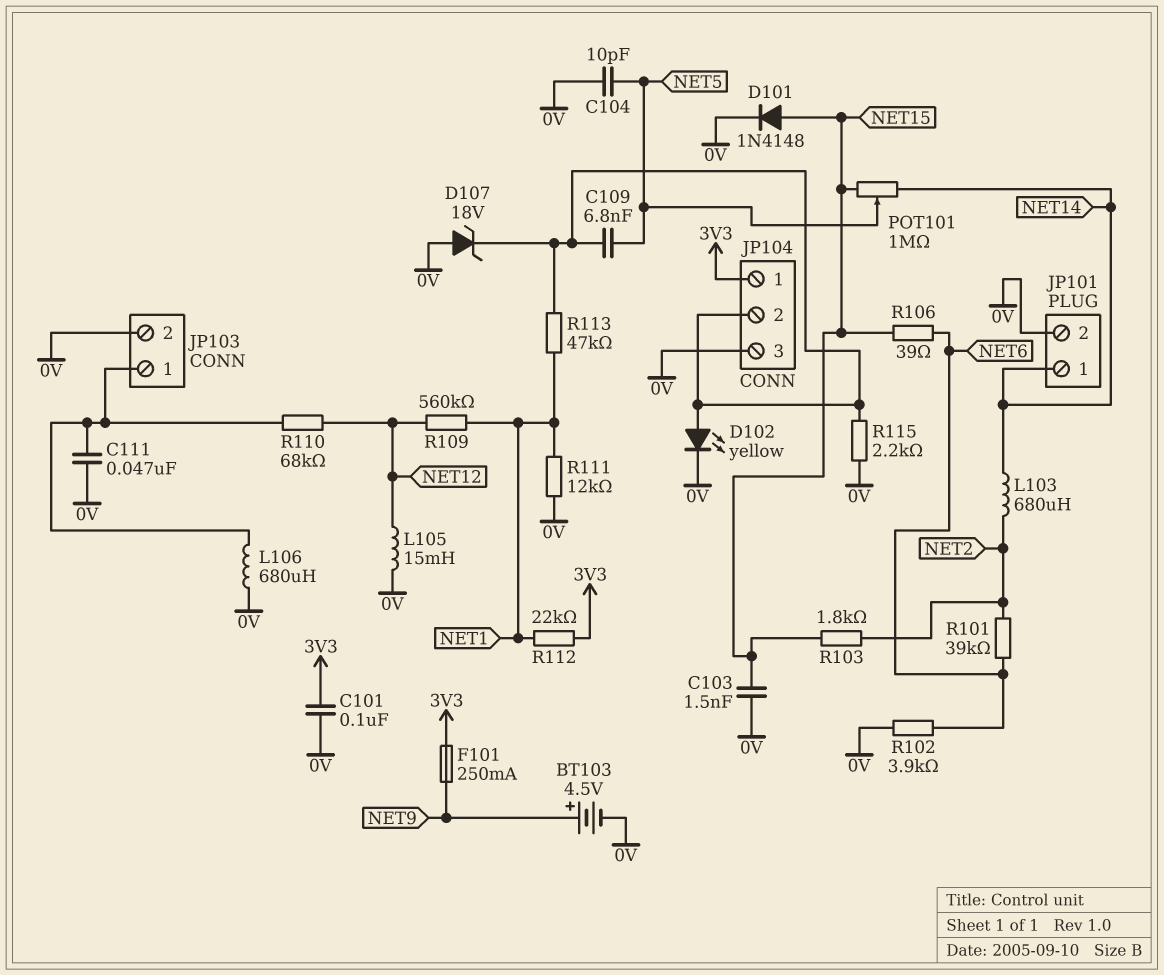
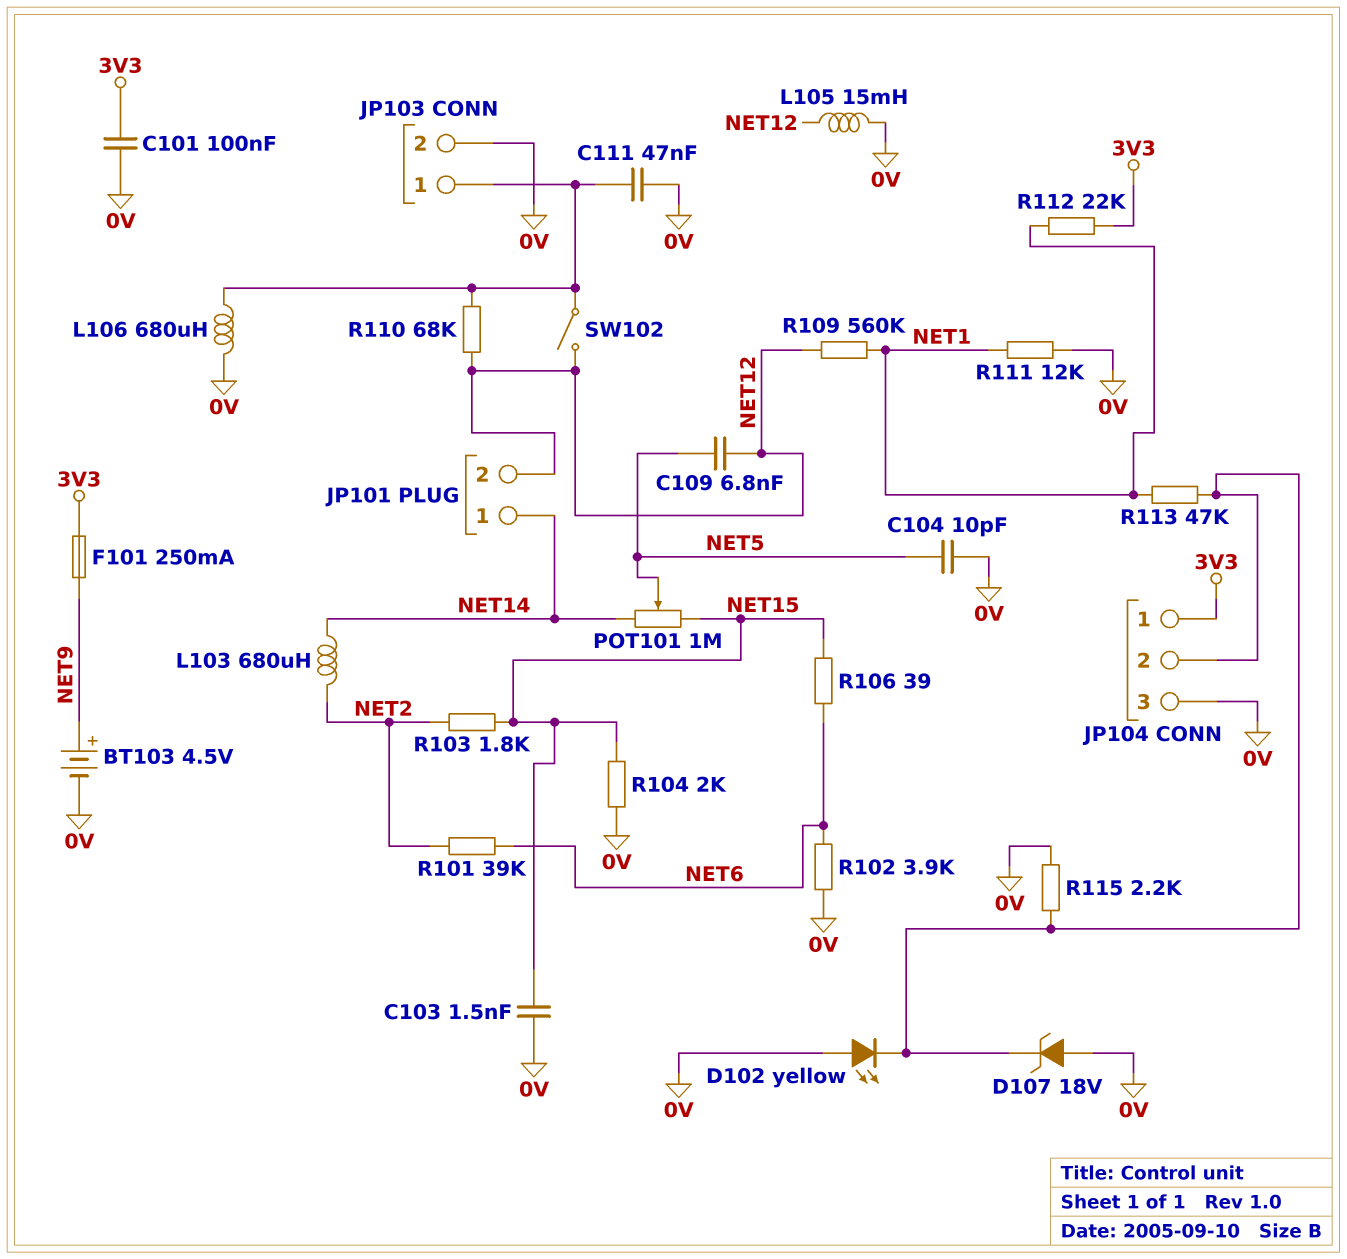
C109: 6.8nF (JP104/2, NET5) -> 6.8nF (NET5, NET12)
D101: diode 1N4148 (A NET15, K 0V) -> none
D102: LED yellow (A JP104/2, K 0V) -> LED yellow (A 0V, K JP104/2)
JP101 pin 2: 0V -> NET12
R104: none -> 2k (0V, NET15)
SW102: none -> switch (JP103/1, NET12)

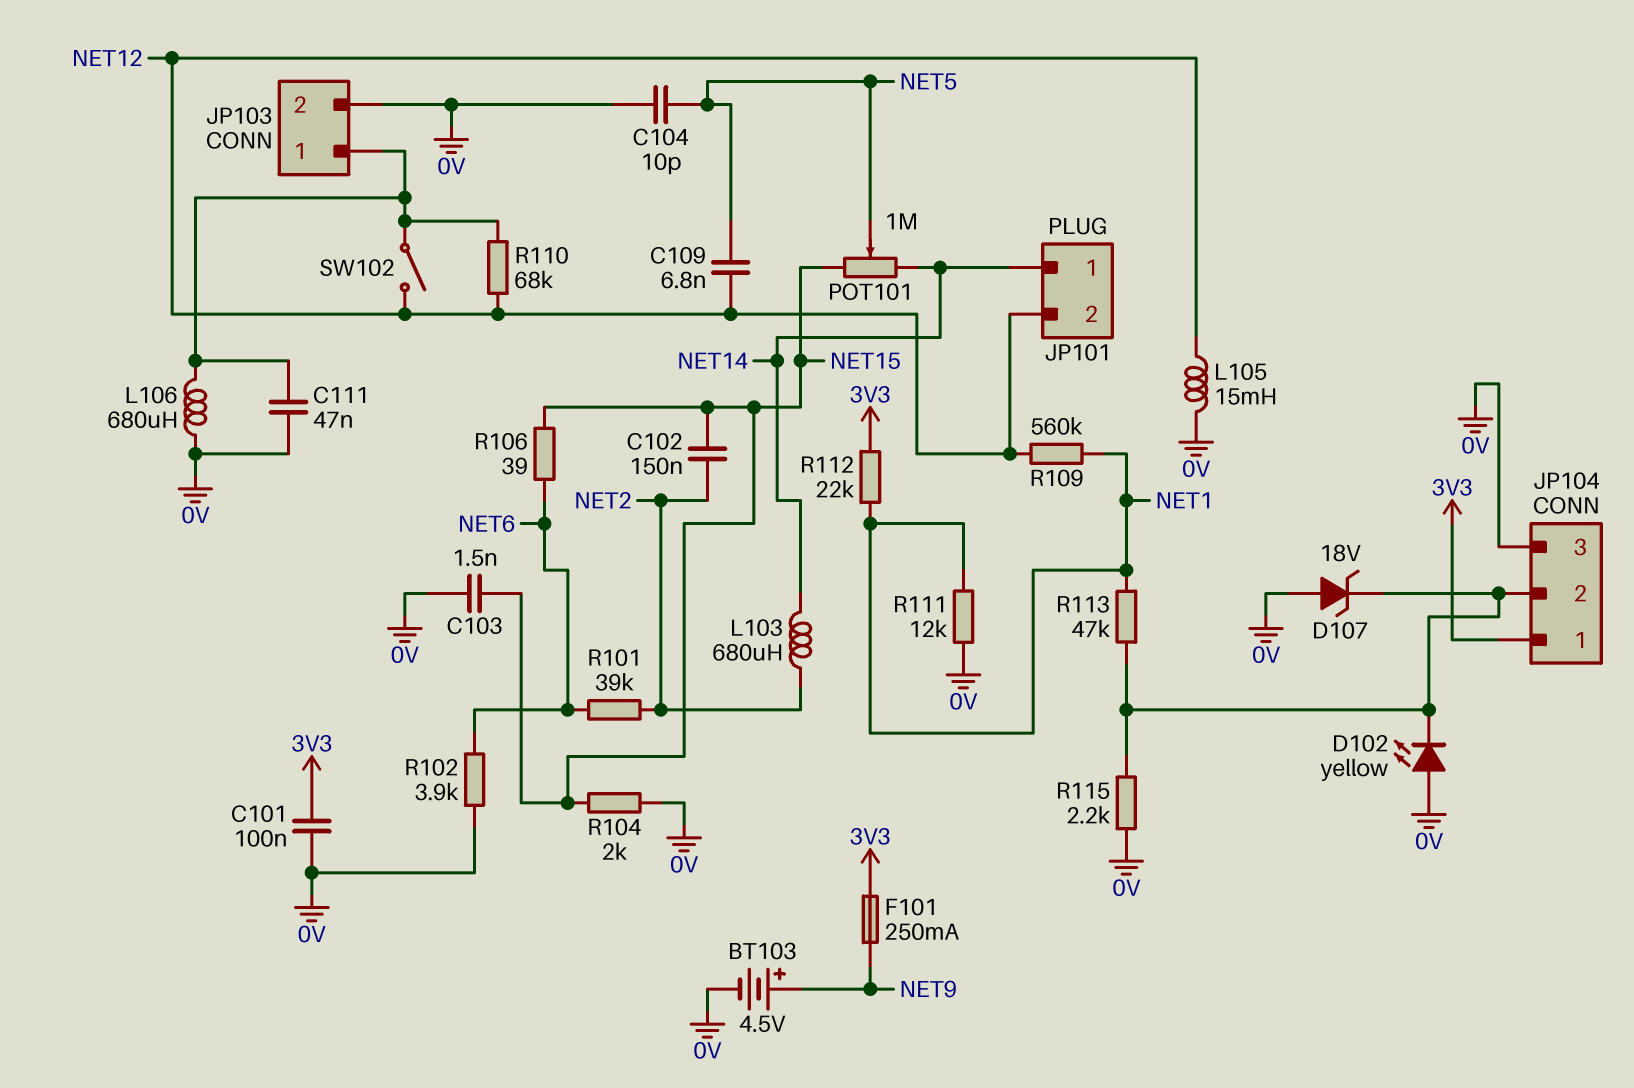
C102: none -> 150nF (NET2, NET15)
R103: 1.8k (NET2, NET15) -> none

